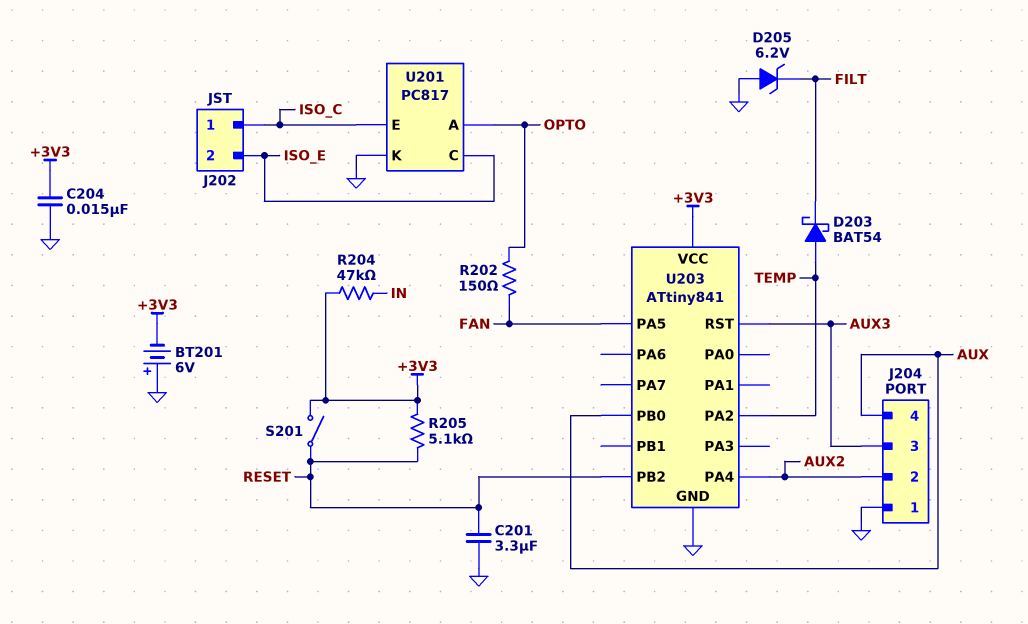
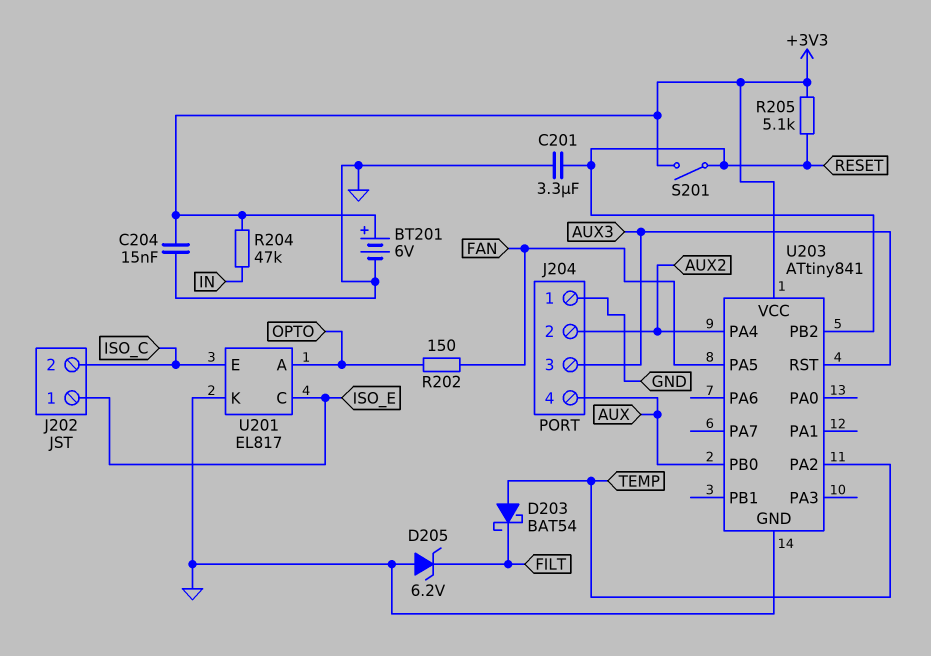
BT201: 6V (plus GND, minus +3V3) -> 6V (plus +3V3, minus GND)
J202 pin 1: ISO_C -> ISO_E
J202 pin 2: ISO_E -> ISO_C
U201: PC817 -> EL817

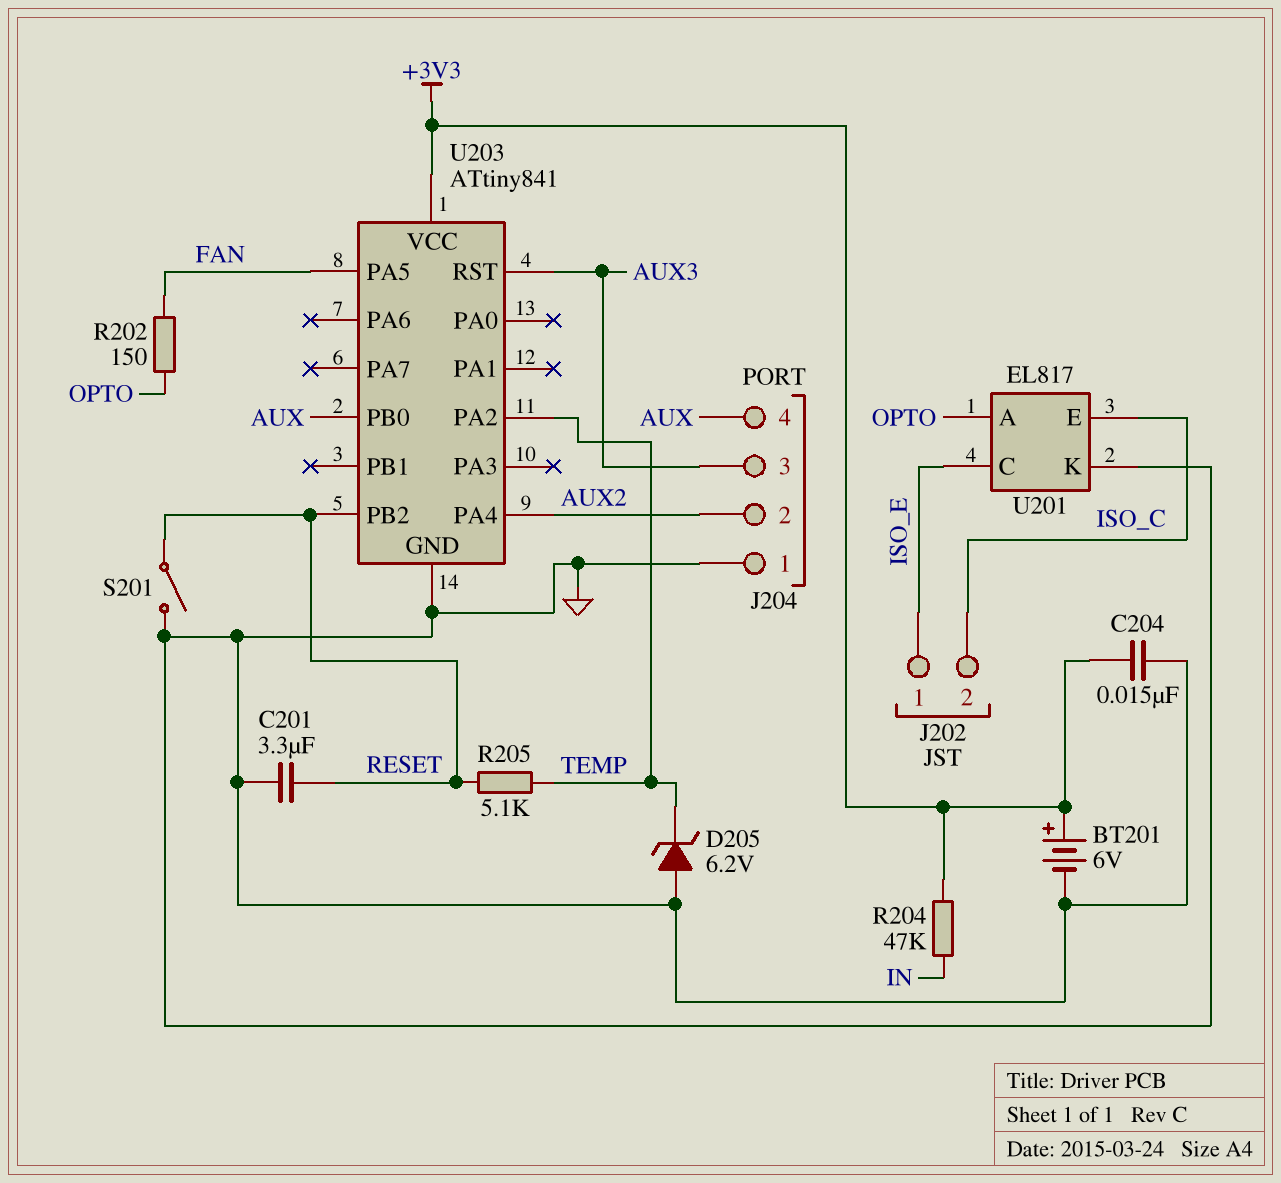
D203: schottky BAT54 (A TEMP, K FILT) -> none
D205: zener 6.2V (A GND, K FILT) -> zener 6.2V (A GND, K TEMP)
R205: 5.1k (+3V3, RESET) -> 5.1k (RESET, TEMP)
S201: switch (+3V3, RESET) -> switch (GND, RESET)

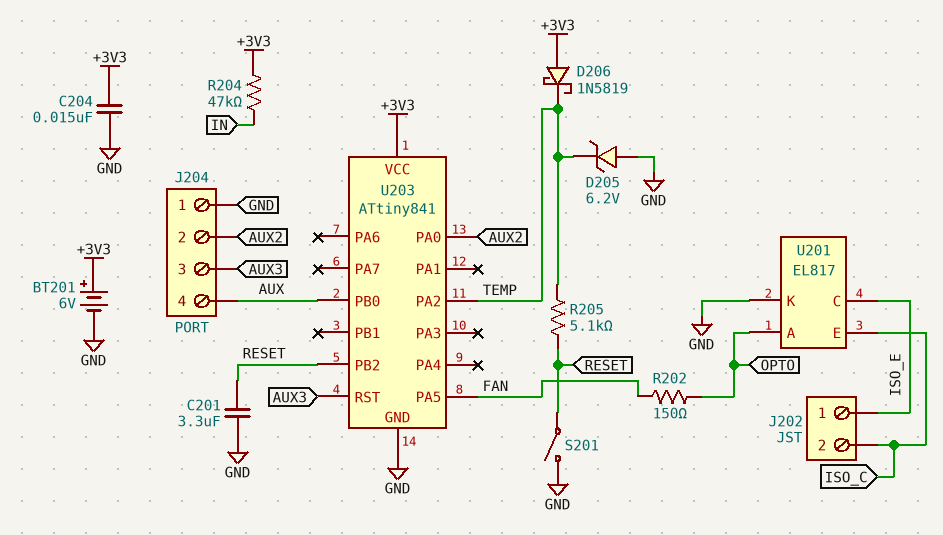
D206: none -> schottky 1N5819 (A +3V3, K TEMP)
U203 pin PA0: none -> AUX2
U203 pin PA4: AUX2 -> none

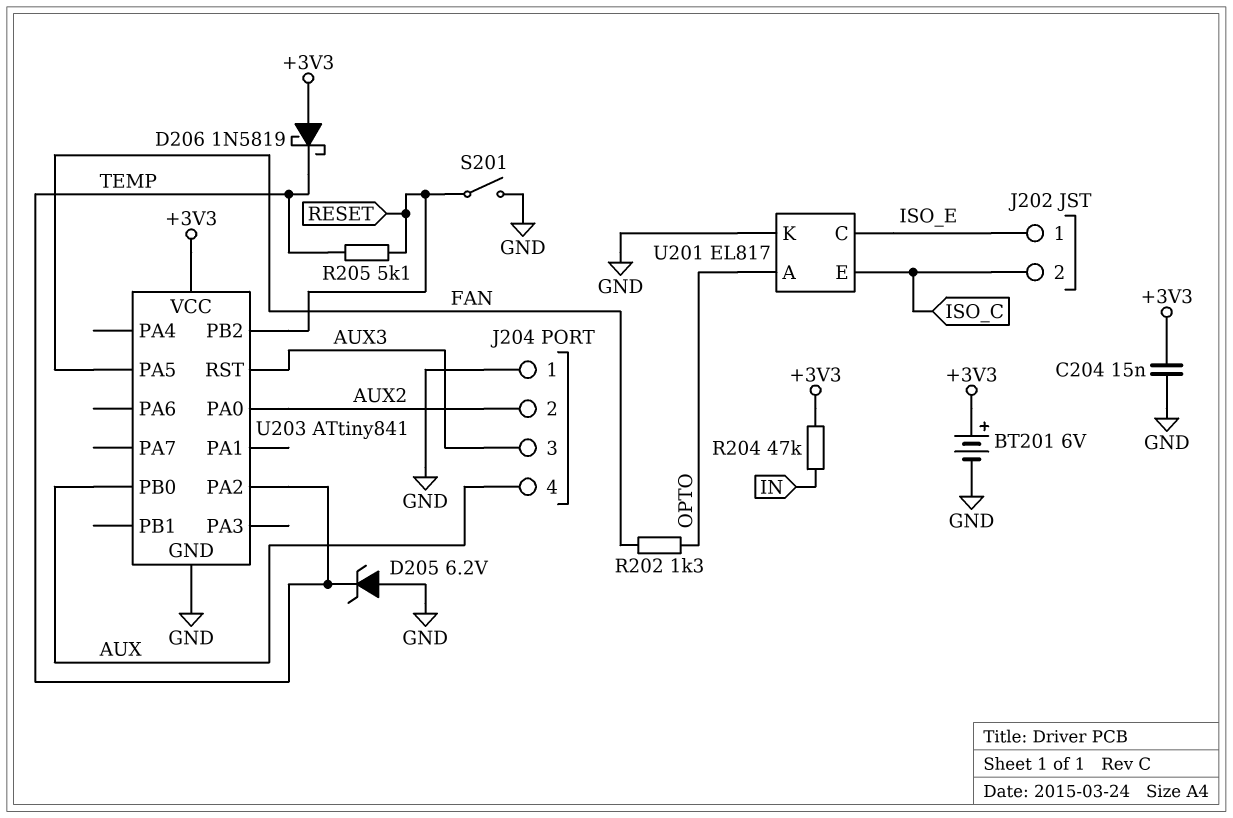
C201: 3.3uF (GND, RESET) -> none
R202: 150 (FAN, OPTO) -> 1.3k (FAN, OPTO)

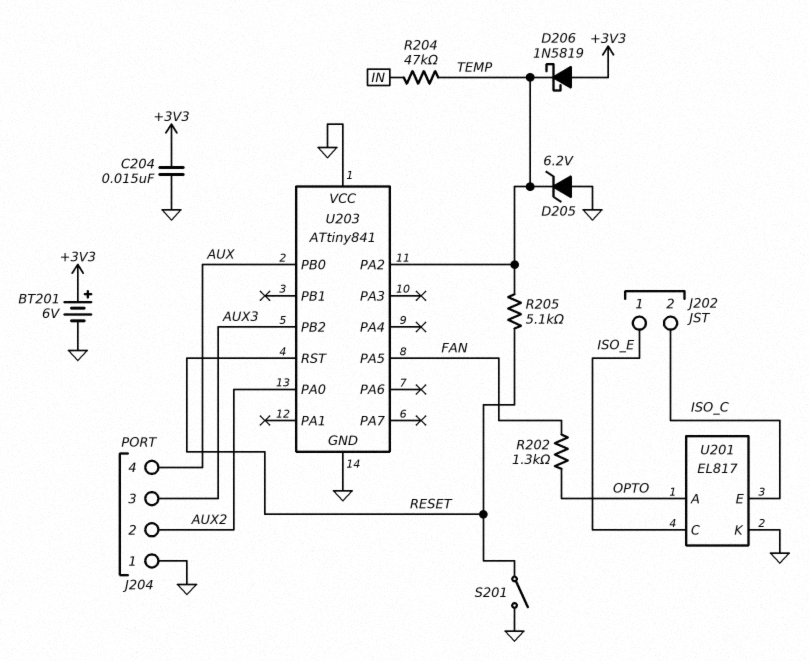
R204: 47k (+3V3, IN) -> 47k (IN, TEMP)
U203 pin PB2: RESET -> AUX3
U203 pin RST: AUX3 -> RESET
U203 pin VCC: +3V3 -> GND

